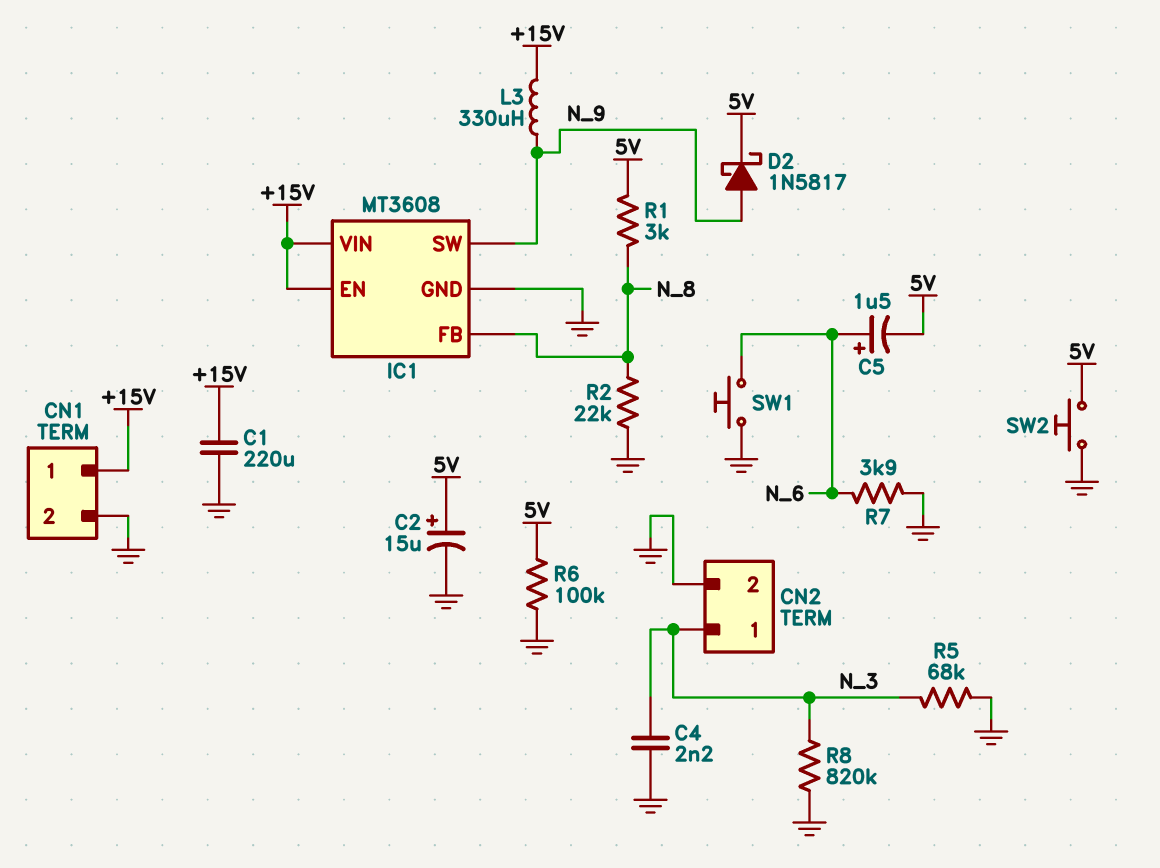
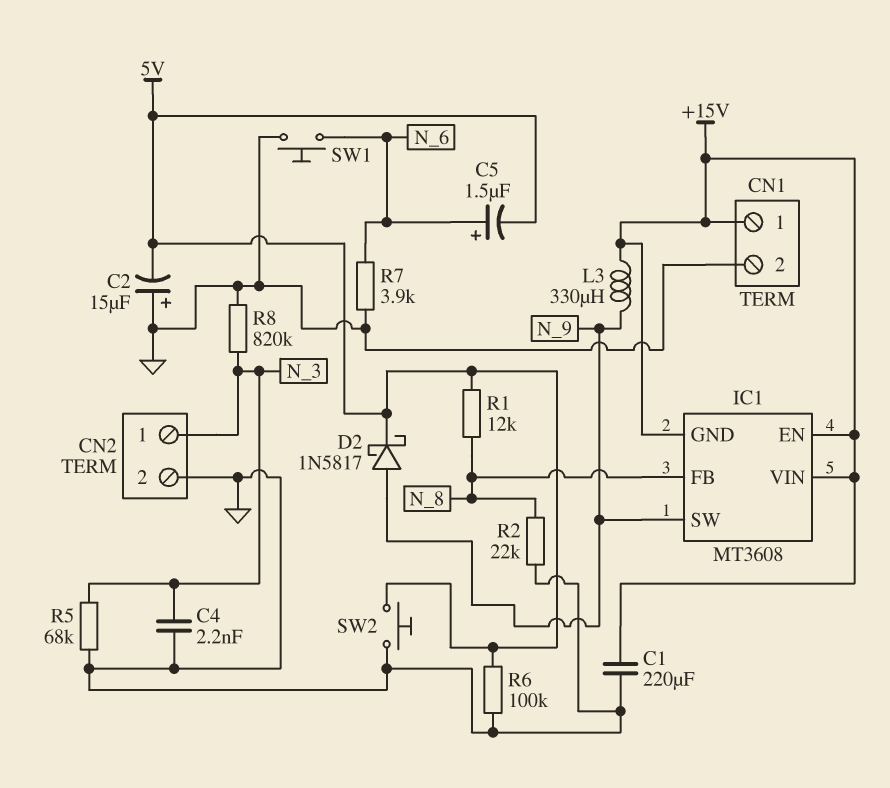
C2: 15uF (plus 5V, minus GND) -> 15uF (plus GND, minus 5V)
IC1 pin GND: GND -> +15V
R1: 3k (5V, N_8) -> 12k (5V, N_8)

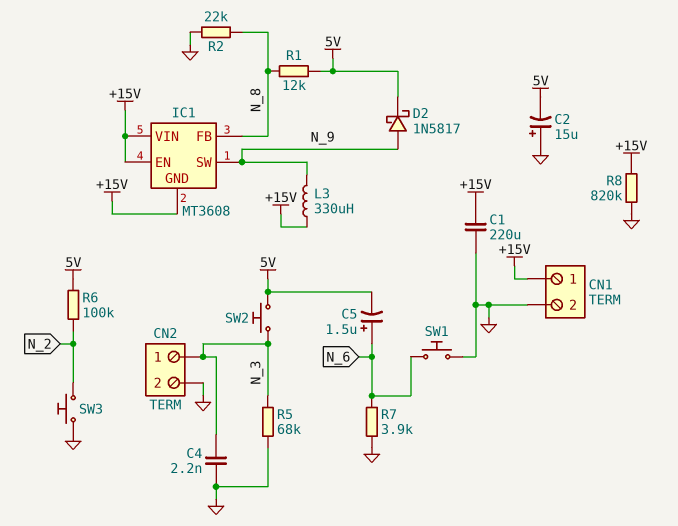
R6: 100k (5V, GND) -> 100k (5V, N_2)
R8: 820k (GND, N_3) -> 820k (+15V, GND)
SW2: button (5V, GND) -> button (5V, N_3)
SW3: none -> button (GND, N_2)

